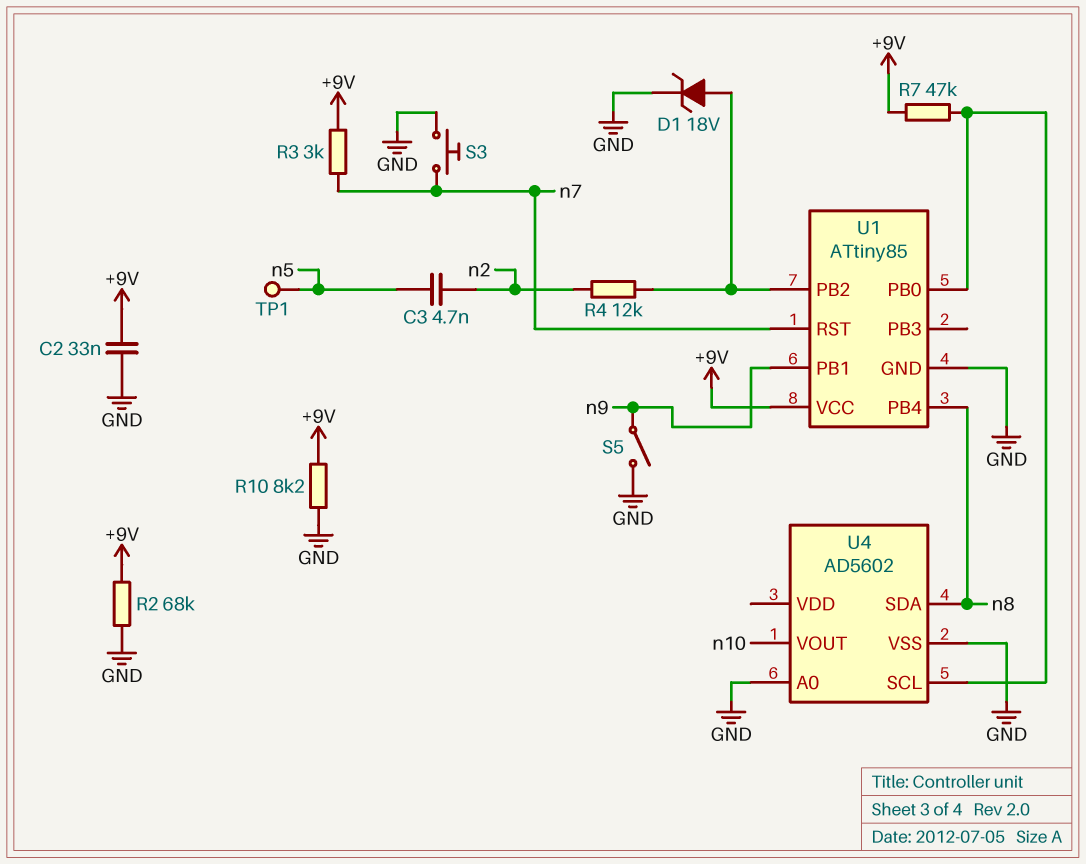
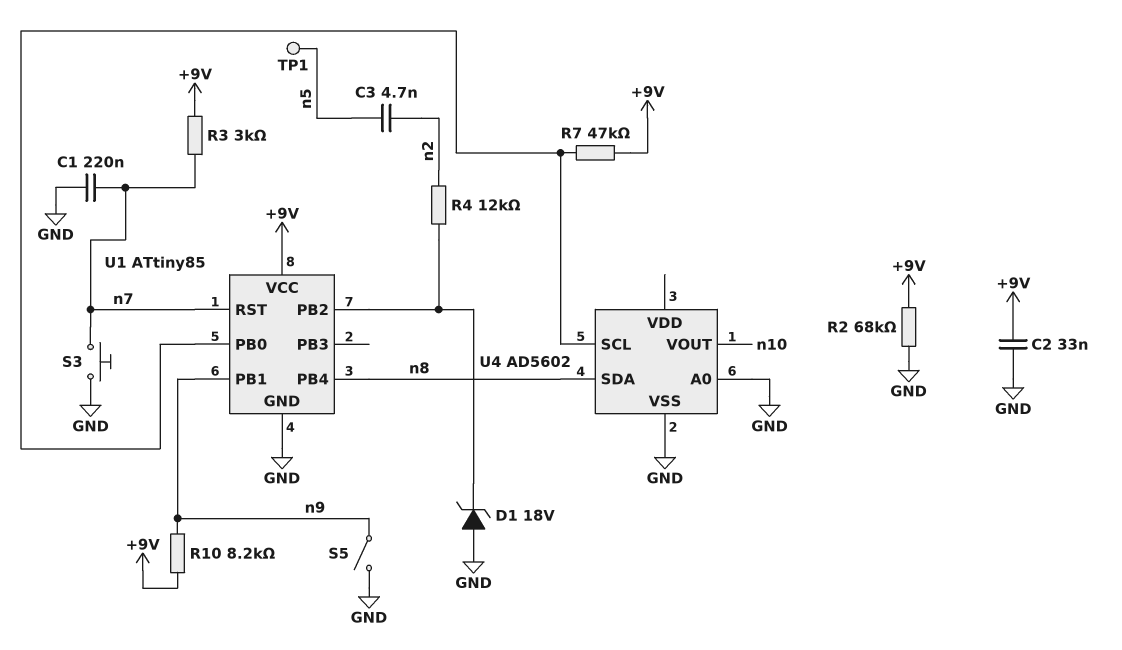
C1: none -> 220nF (GND, n7)
D1: zener 18V (A U1/PB2, K GND) -> zener 18V (A GND, K U1/PB2)
R10: 8.2k (+9V, GND) -> 8.2k (+9V, n9)

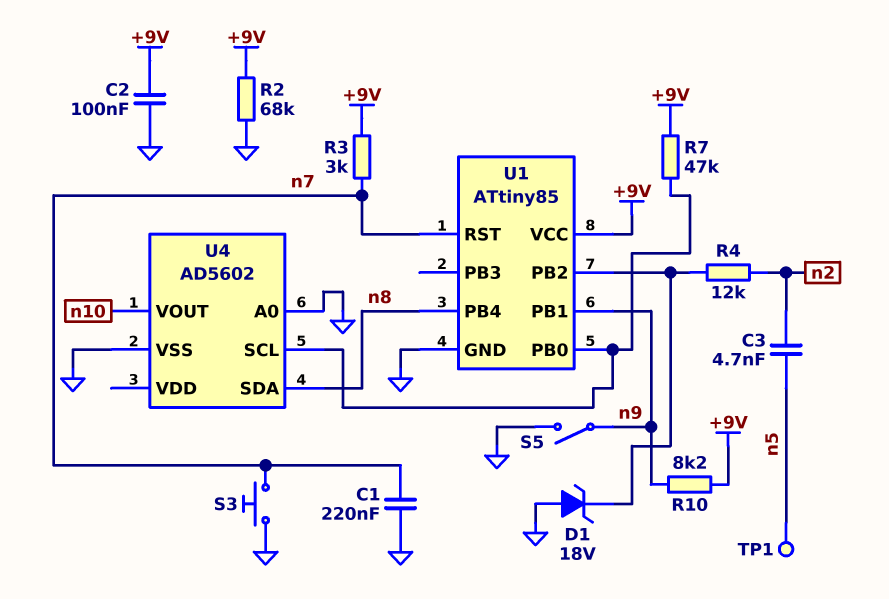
C2: 33nF (+9V, GND) -> 100nF (+9V, GND)

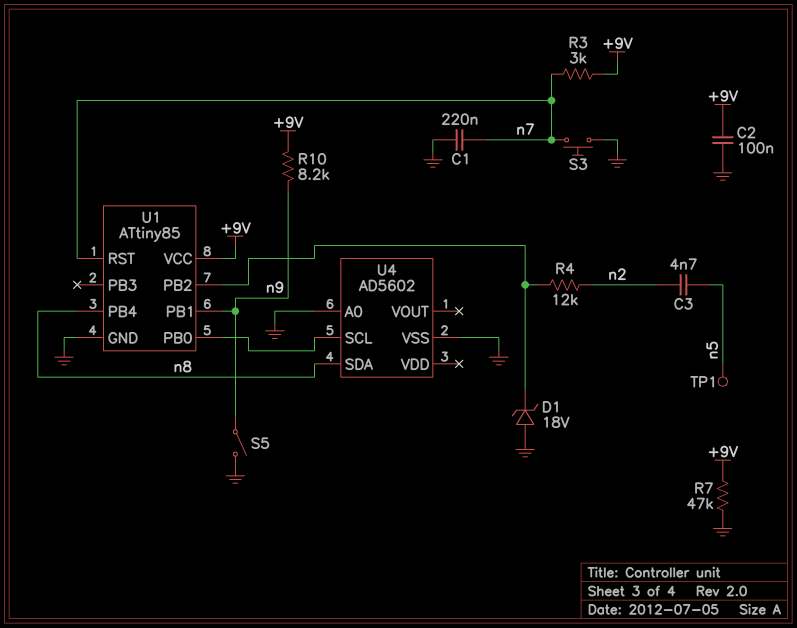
R2: 68k (+9V, GND) -> none
R7: 47k (+9V, U1/PB0) -> 47k (+9V, GND)
U4 pin VOUT: n10 -> none

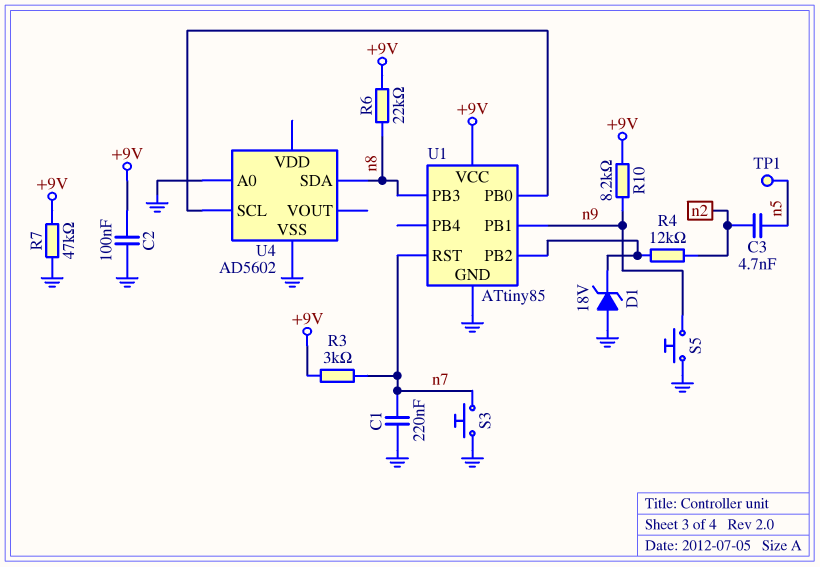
R6: none -> 22k (+9V, n8)
S5: switch (GND, n9) -> button (GND, n9)
U1 pin PB3: none -> n8
U1 pin PB4: n8 -> none

